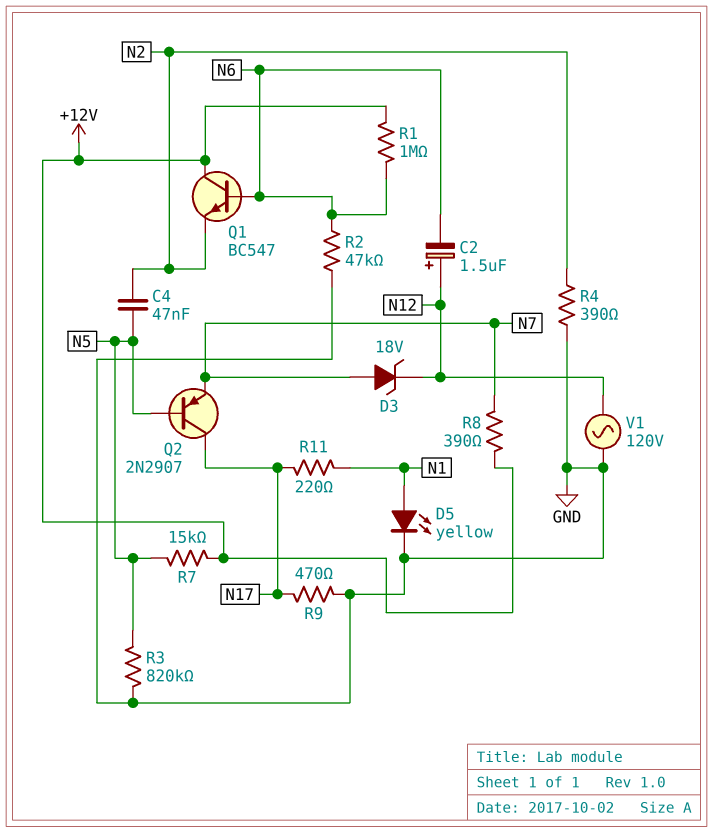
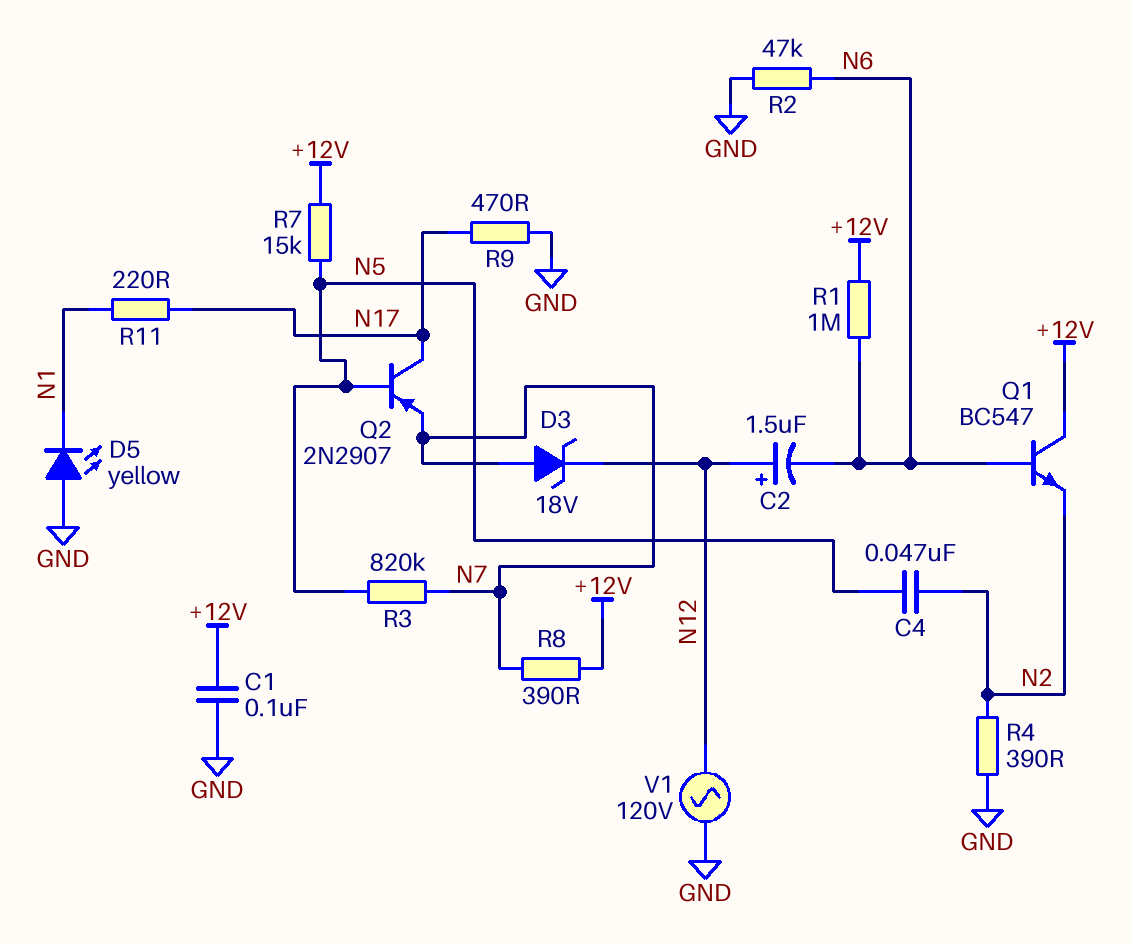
C1: none -> 100nF (+12V, GND)
D5: LED yellow (A N1, K GND) -> LED yellow (A GND, K N1)
R3: 820k (GND, N5) -> 820k (N5, N7)

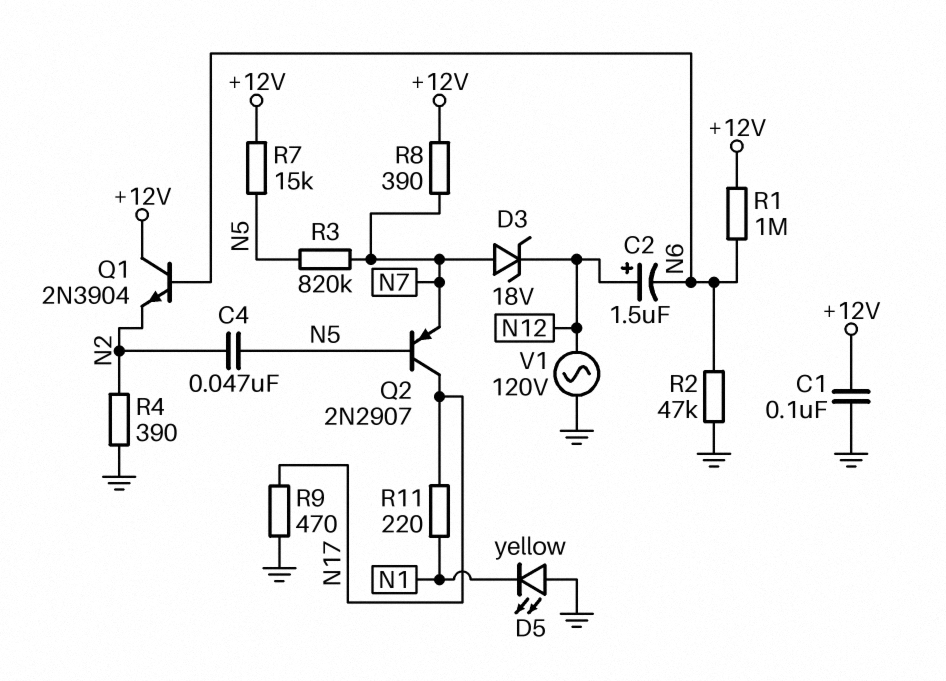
Q1: NPN BC547 (B N6, C +12V, E N2) -> NPN 2N3904 (B N6, C +12V, E N2)

